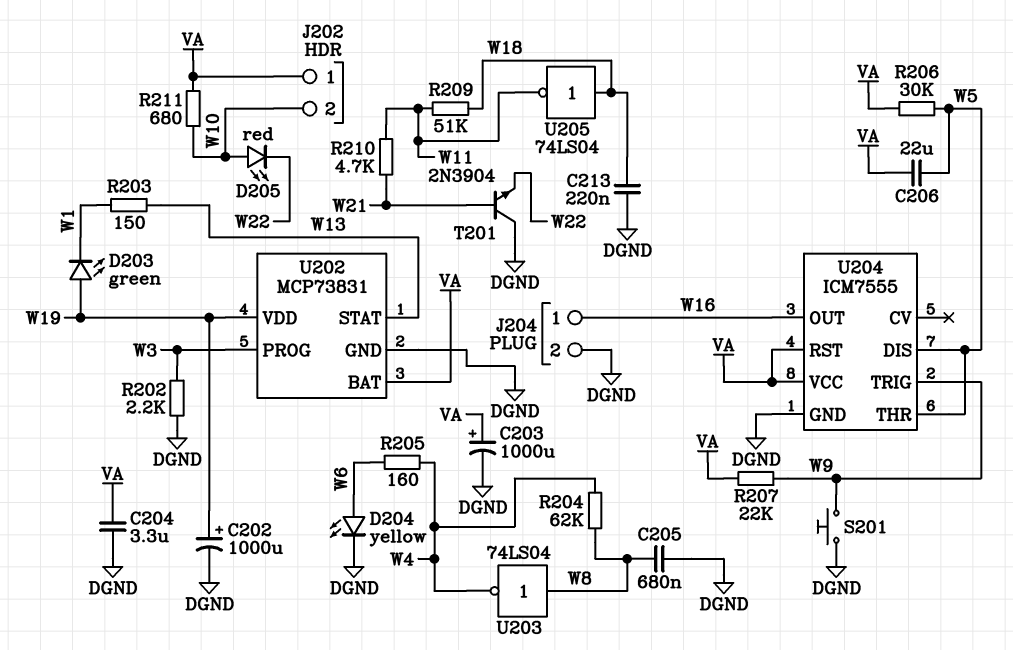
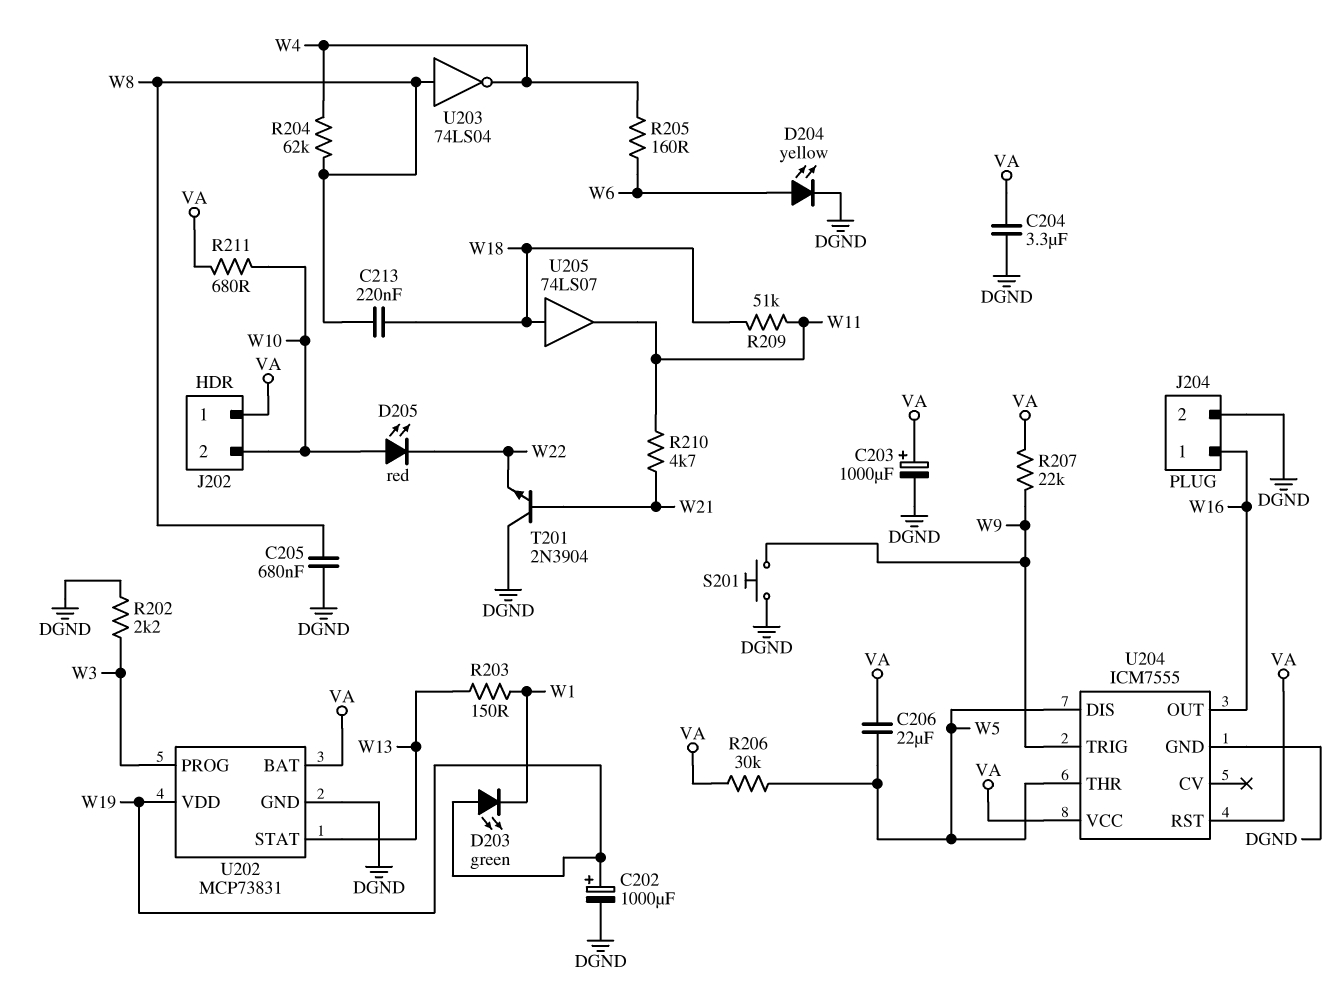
C213: 220nF (DGND, W18) -> 220nF (W8, W18)
U205: NOT 74LS04 (in W18, out W11) -> buffer 74LS07 (in W18, out W11)

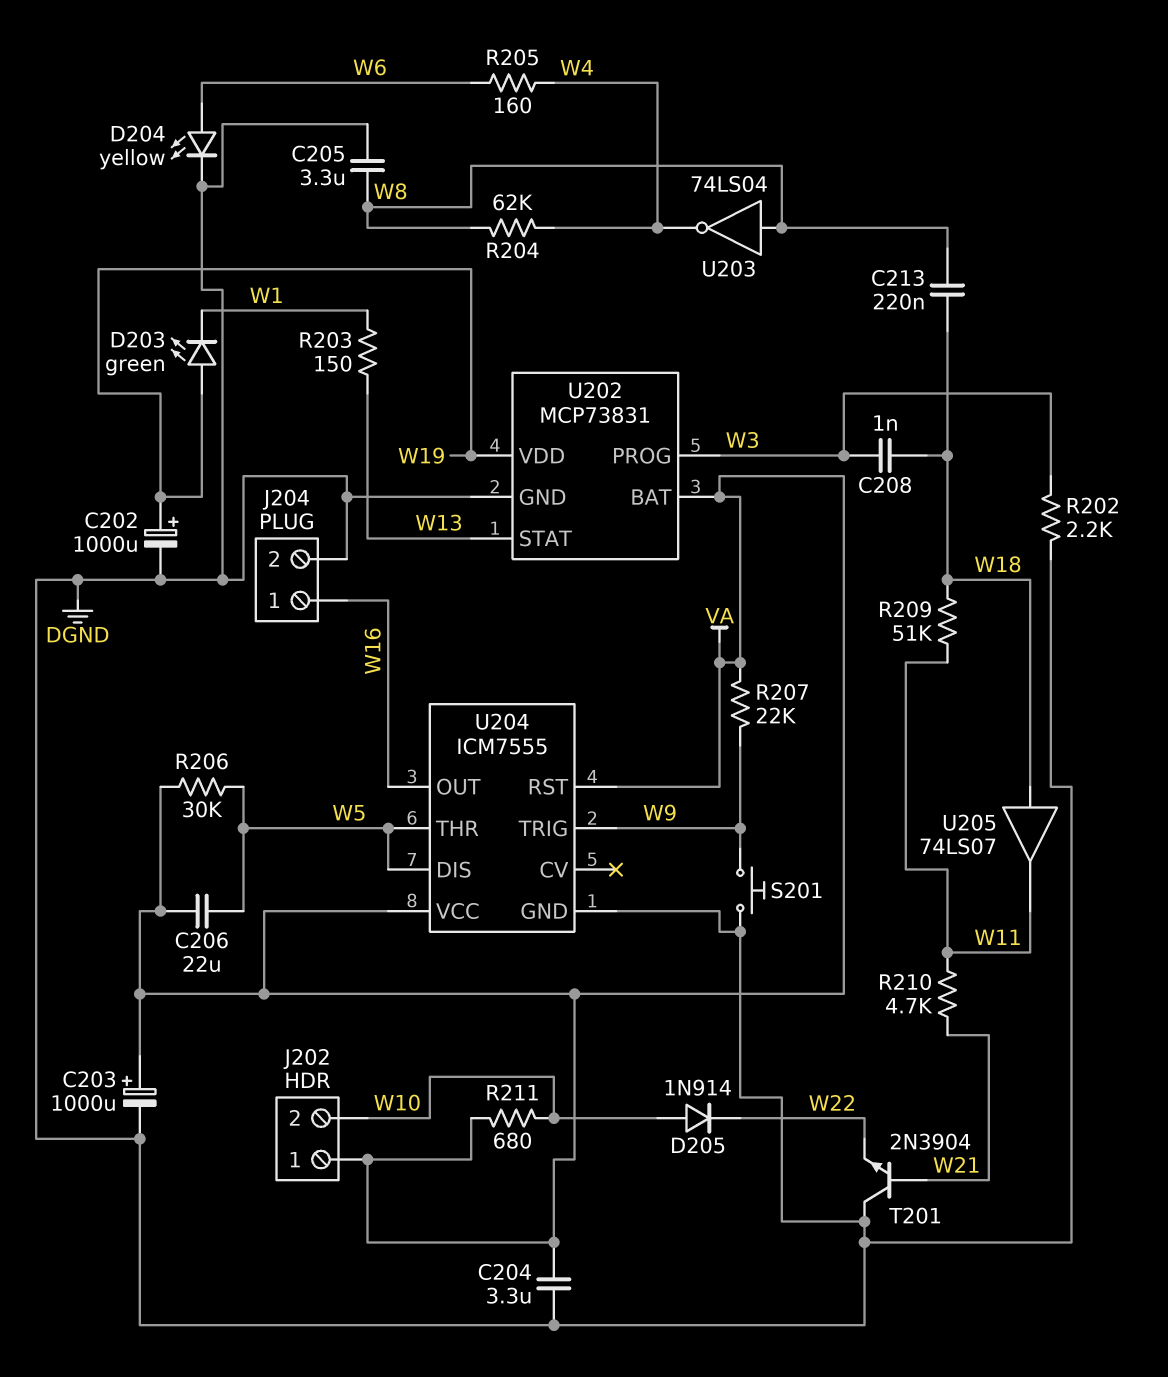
C205: 680nF (DGND, W8) -> 3.3uF (DGND, W8)
C208: none -> 1nF (W3, W18)
D205: LED red (A W10, K W22) -> diode 1N914 (A W10, K W22)

